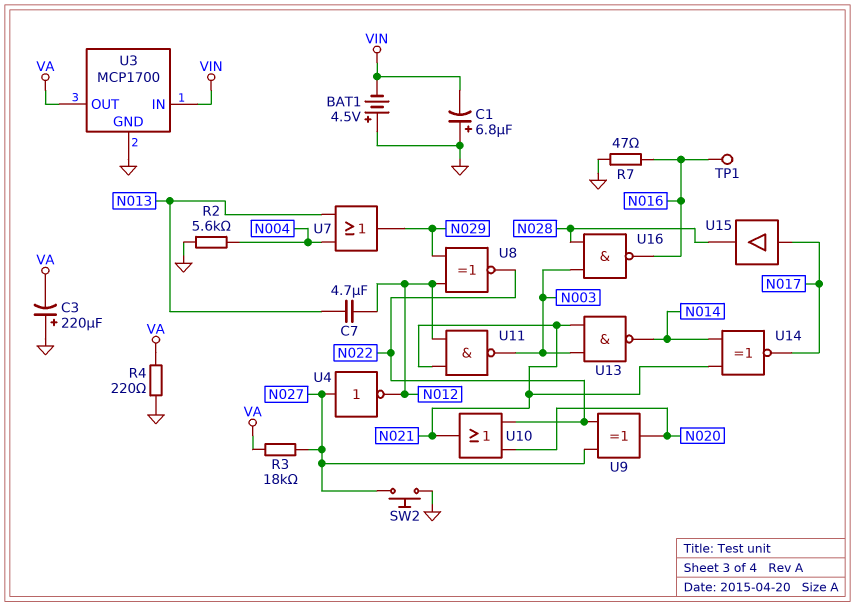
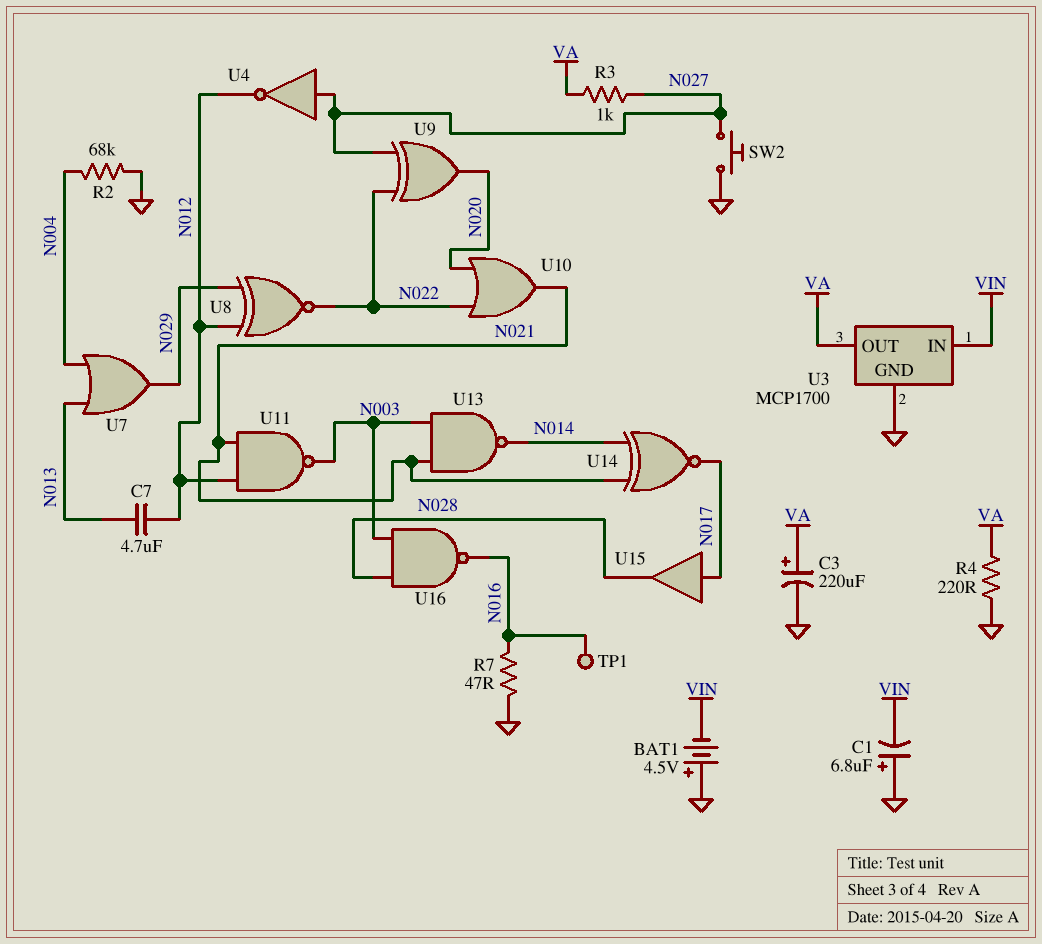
C3: 220uF (plus GND, minus VA) -> 220uF (plus VA, minus GND)
R2: 5.6k (GND, N004) -> 68k (GND, N004)
R3: 18k (N027, VA) -> 1k (N027, VA)

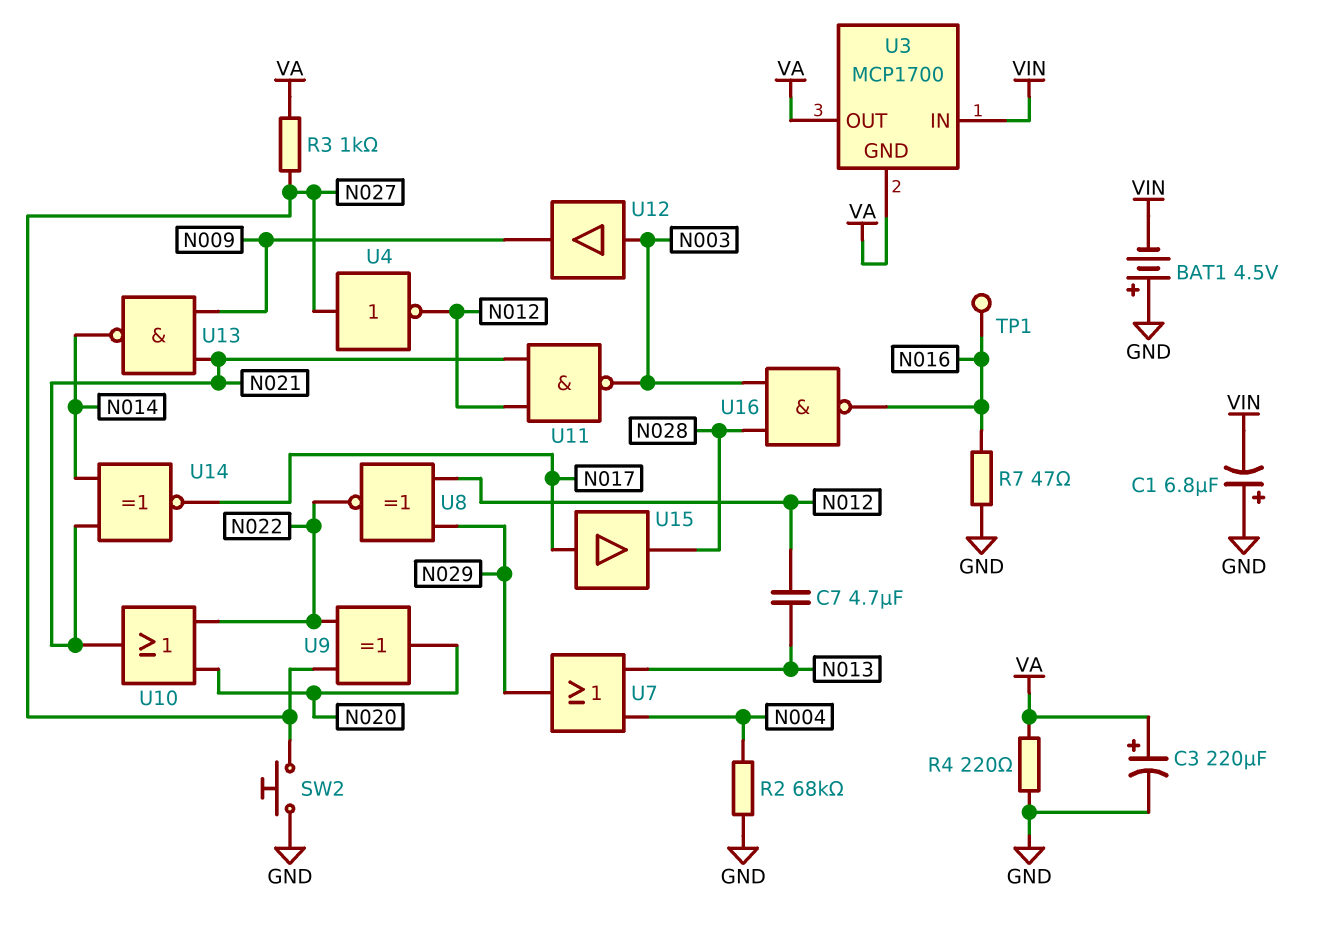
U3 pin GND: GND -> VA
U12: none -> buffer (in N003, out N009)
U13: NAND (in N003, in N021, out N014) -> NAND (in N009, in N021, out N014)

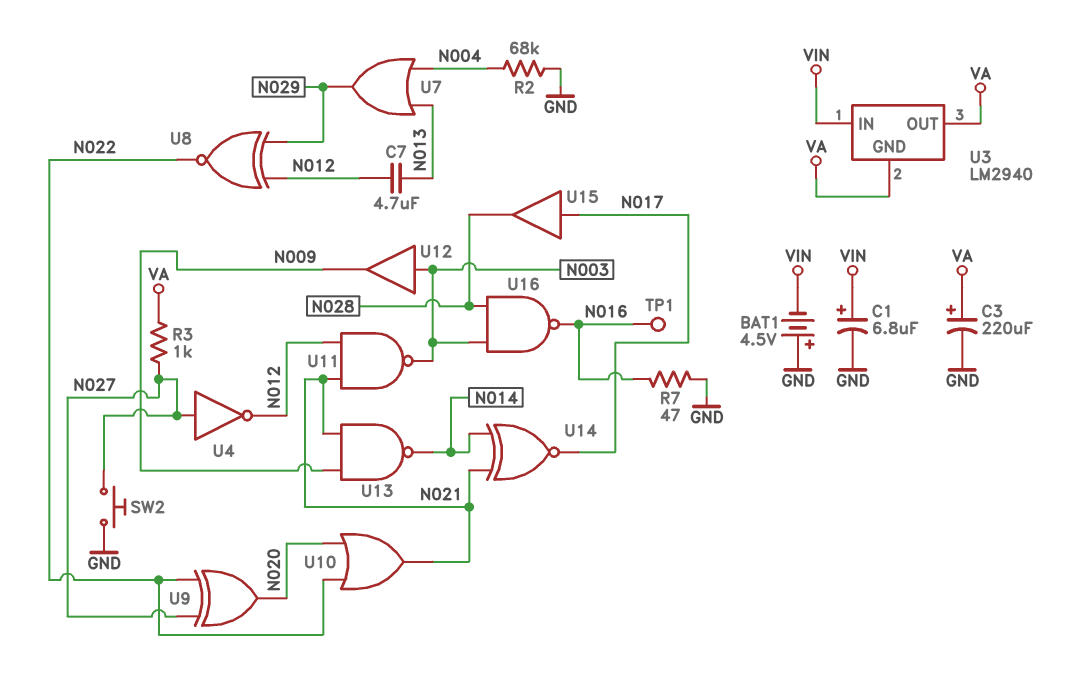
C1: 6.8uF (plus GND, minus VIN) -> 6.8uF (plus VIN, minus GND)
R4: 220 (GND, VA) -> none
U3: MCP1700 -> LM2940

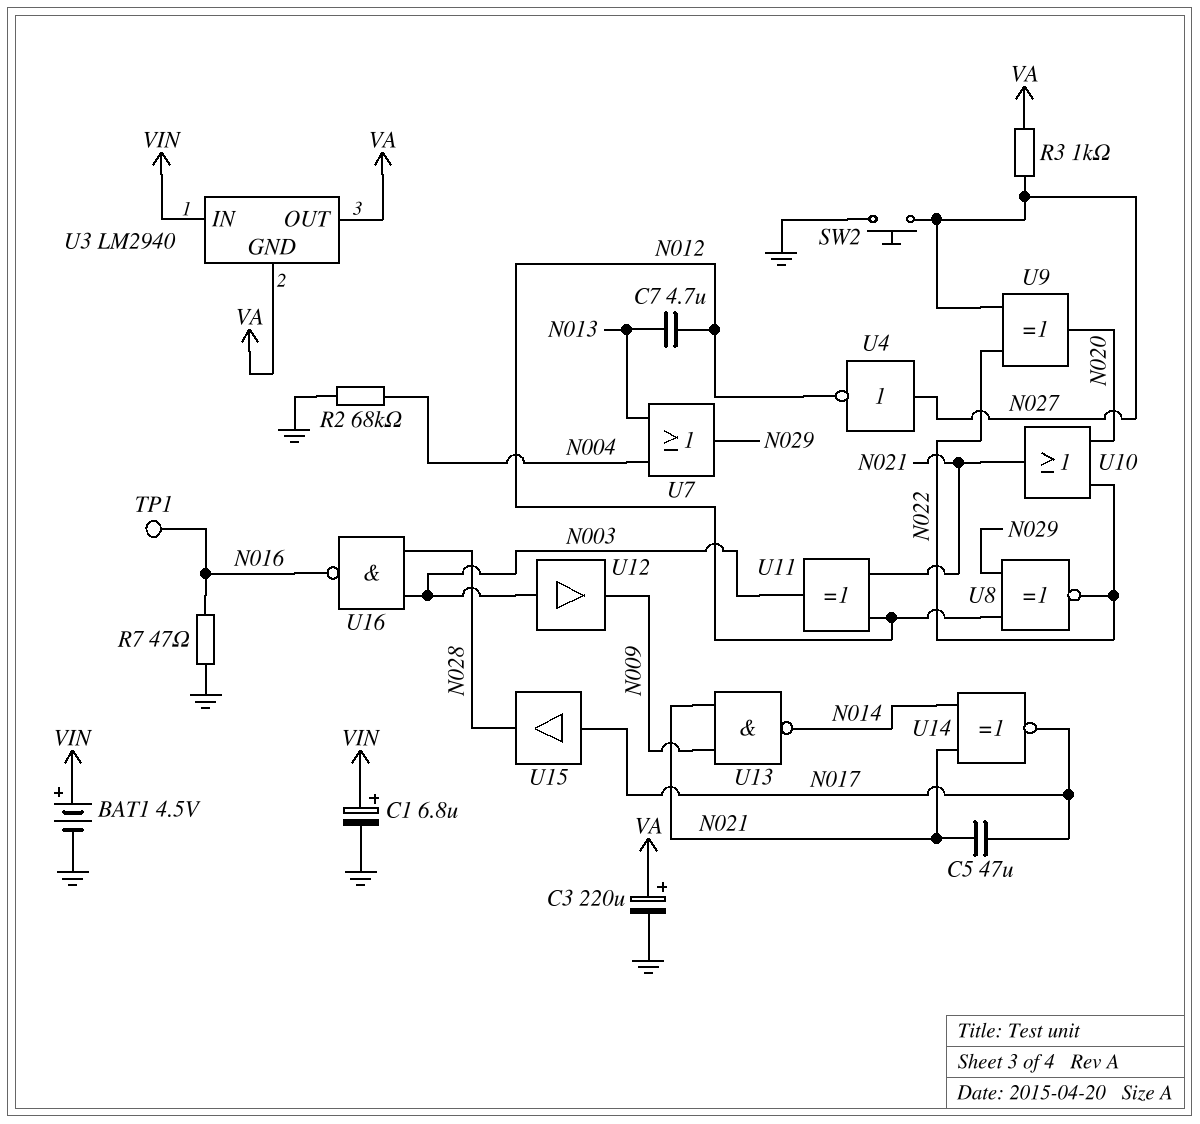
BAT1: 4.5V (plus GND, minus VIN) -> 4.5V (plus VIN, minus GND)
C5: none -> 47uF (N017, N021)
U11: NAND (in N012, in N021, out N003) -> XOR (in N012, in N021, out N003)

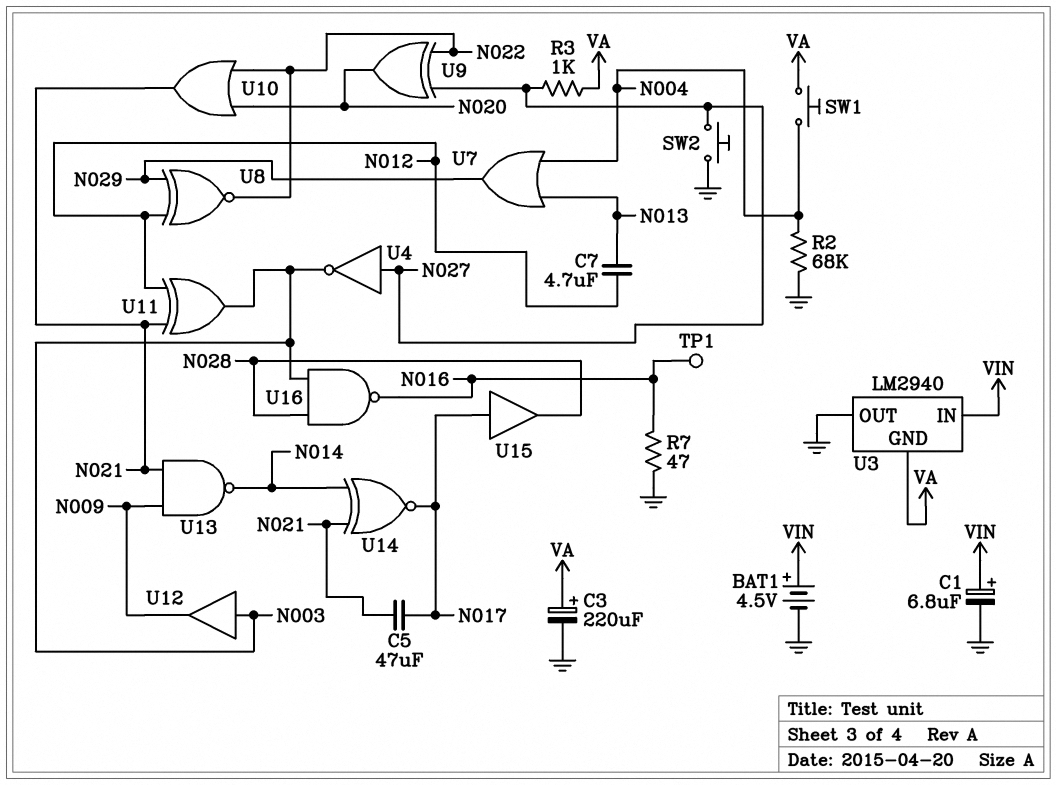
SW1: none -> button (N004, VA)
U3 pin OUT: VA -> GND
U4: NOT (in N027, out N012) -> NOT (in N027, out N003)

